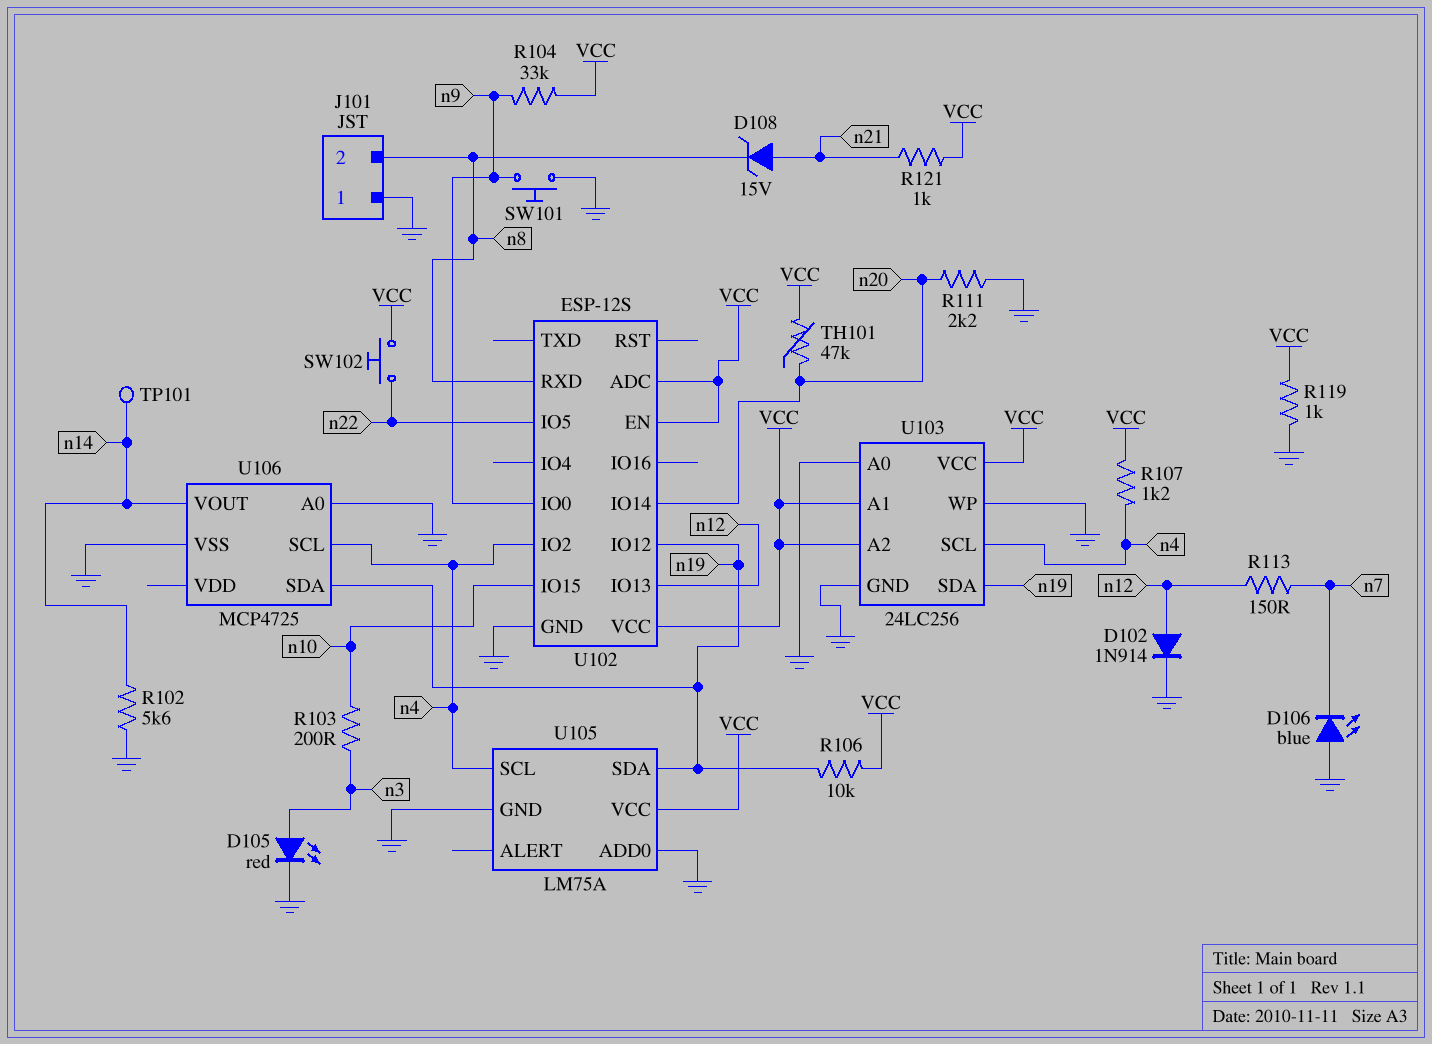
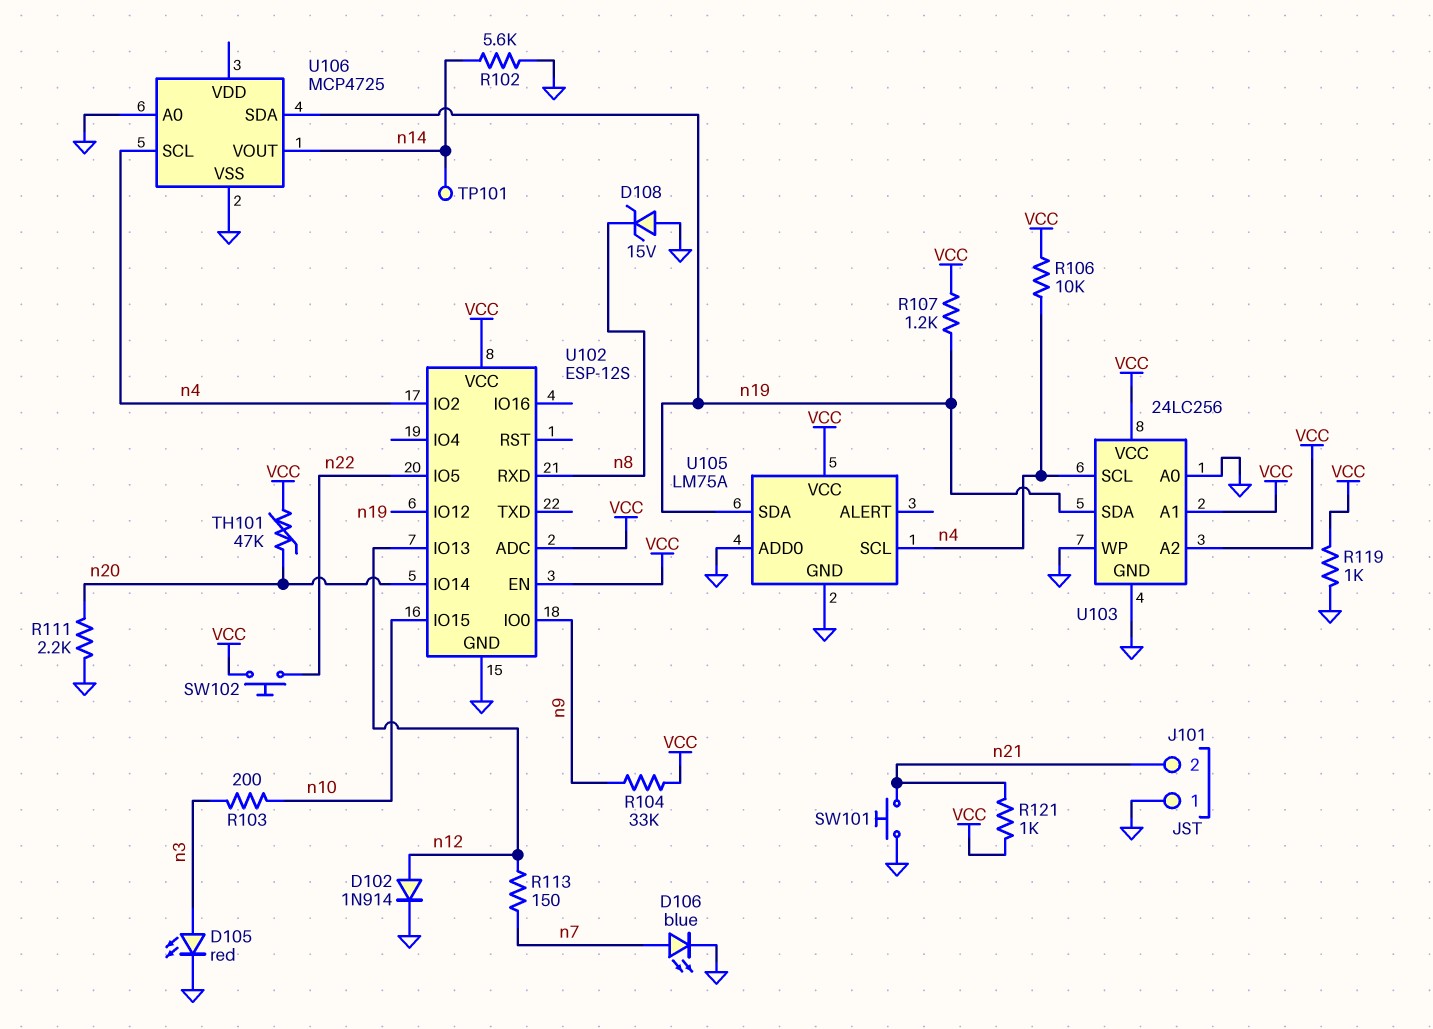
D106: LED blue (A GND, K n7) -> LED blue (A n7, K GND)
D108: zener 15V (A n21, K n8) -> zener 15V (A GND, K n8)
J101 pin 2: n8 -> n21
R106: 10k (VCC, n19) -> 10k (VCC, n4)
R107: 1.2k (VCC, n4) -> 1.2k (VCC, n19)
SW101: button (GND, n9) -> button (GND, n21)

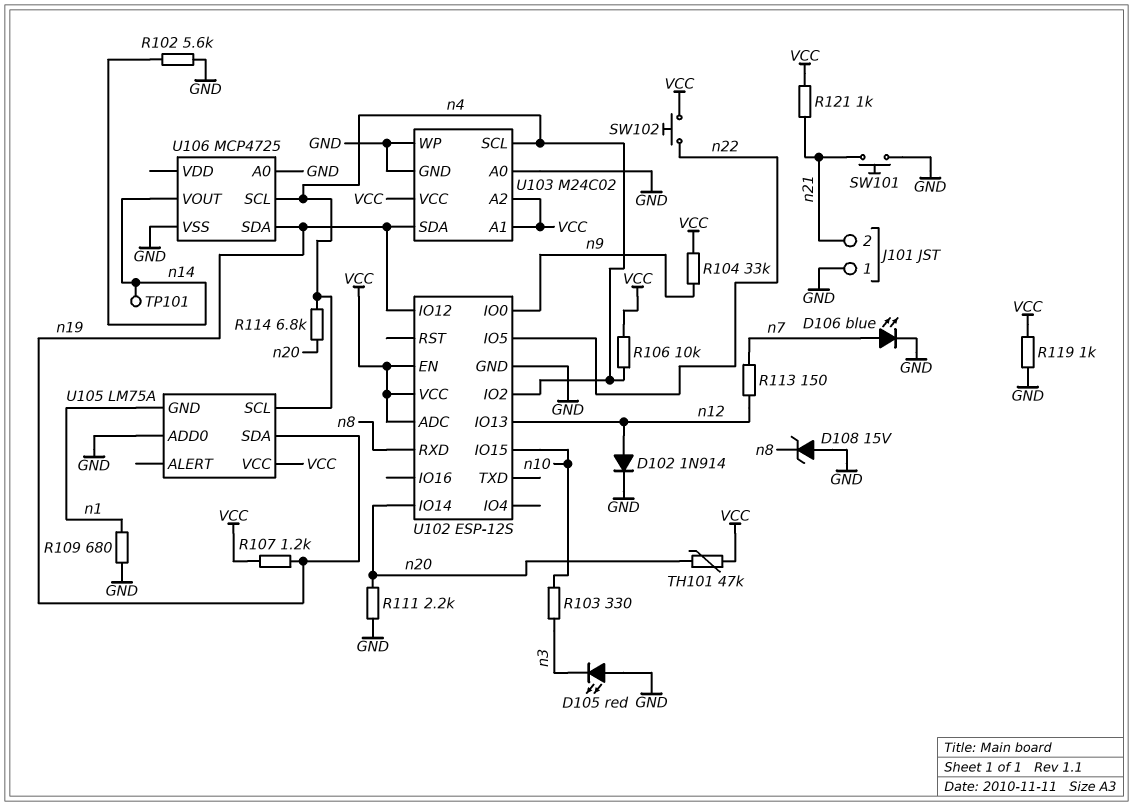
D105: LED red (A n3, K GND) -> LED red (A GND, K n3)
R103: 200 (n3, n10) -> 330 (n3, n10)
R109: none -> 680 (GND, n1)
R114: none -> 6.8k (n4, n20)
U103: 24LC256 -> M24C02
U105 pin GND: GND -> n1

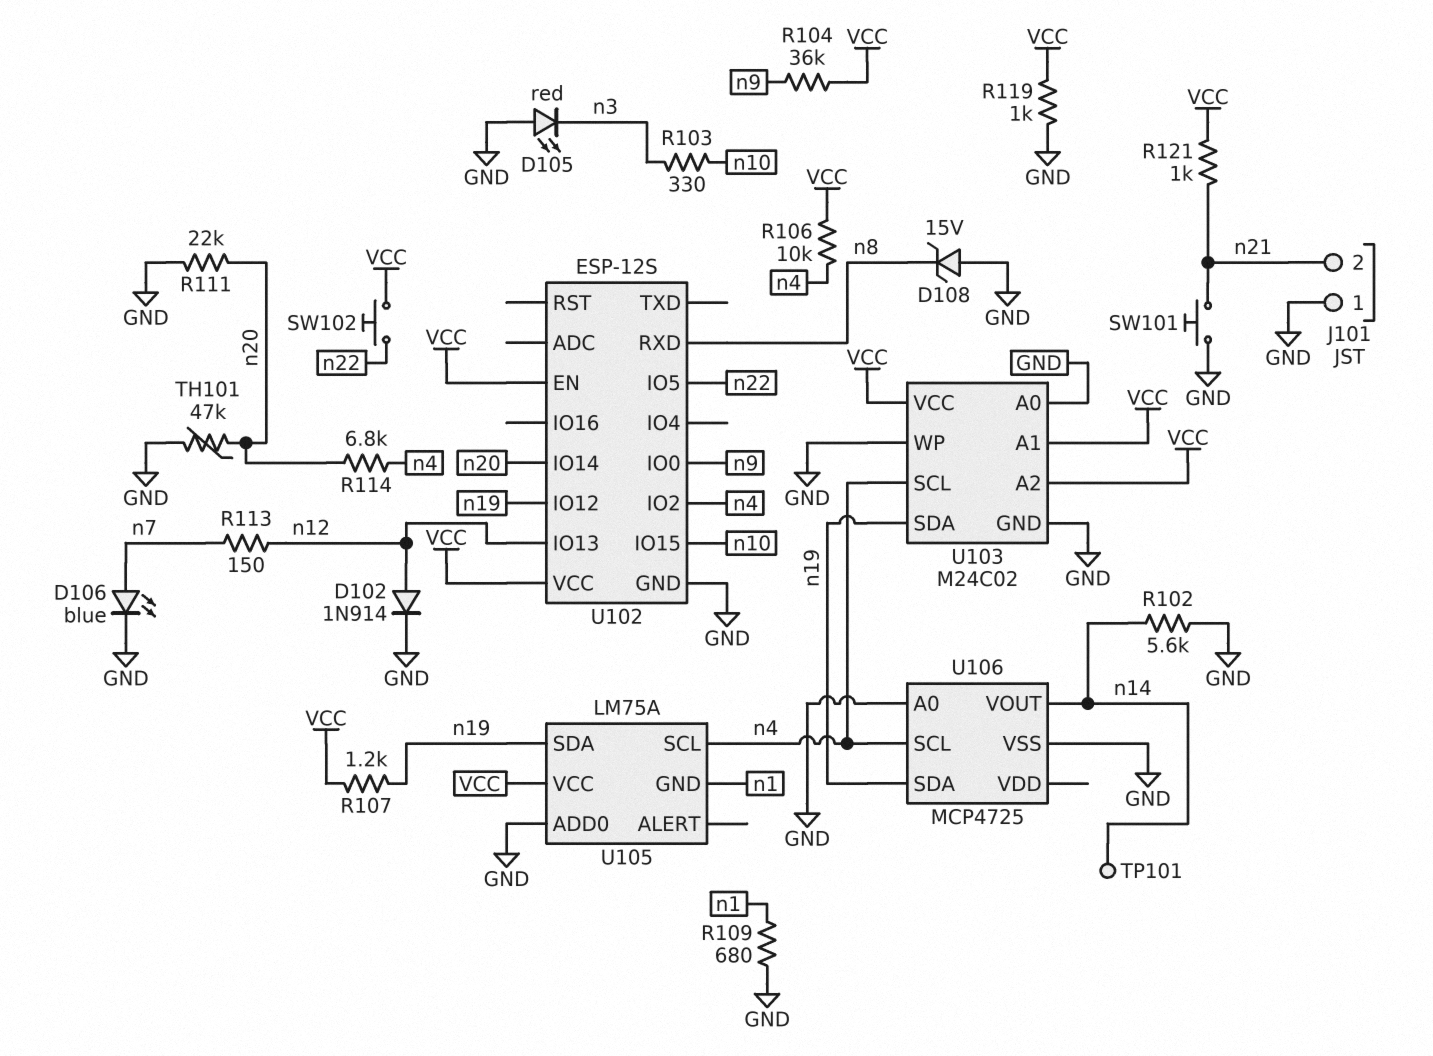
R104: 33k (VCC, n9) -> 36k (VCC, n9)
R111: 2.2k (GND, n20) -> 22k (GND, n20)
TH101: 47k (VCC, n20) -> 47k (GND, n20)
U102 pin ADC: VCC -> none

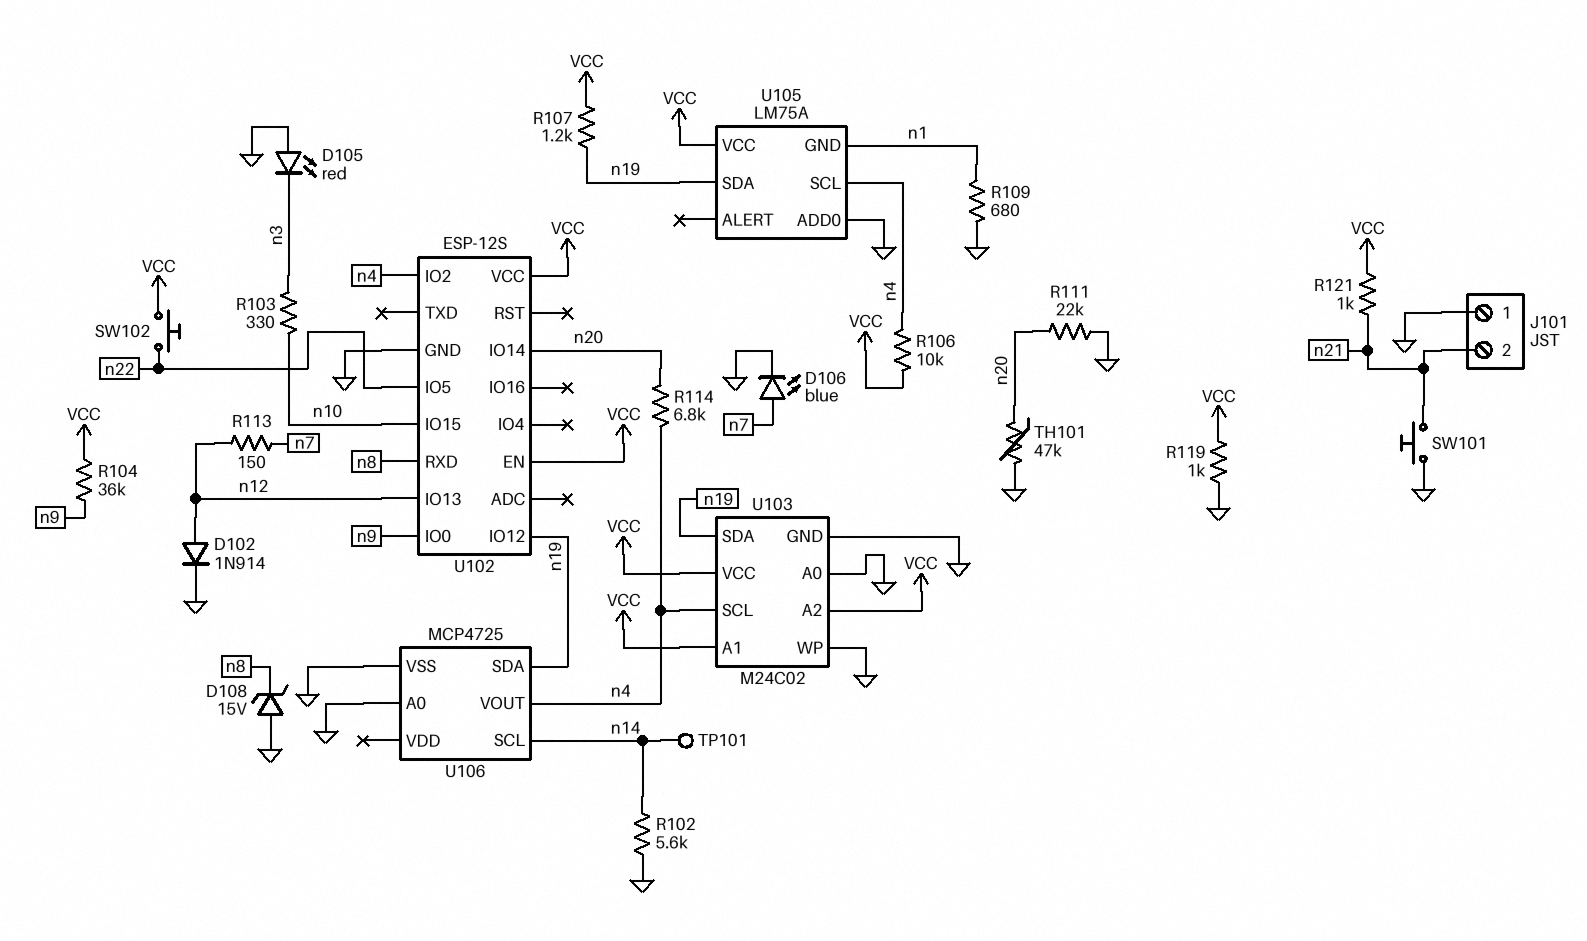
U106 pin SCL: n4 -> n14
U106 pin VOUT: n14 -> n4

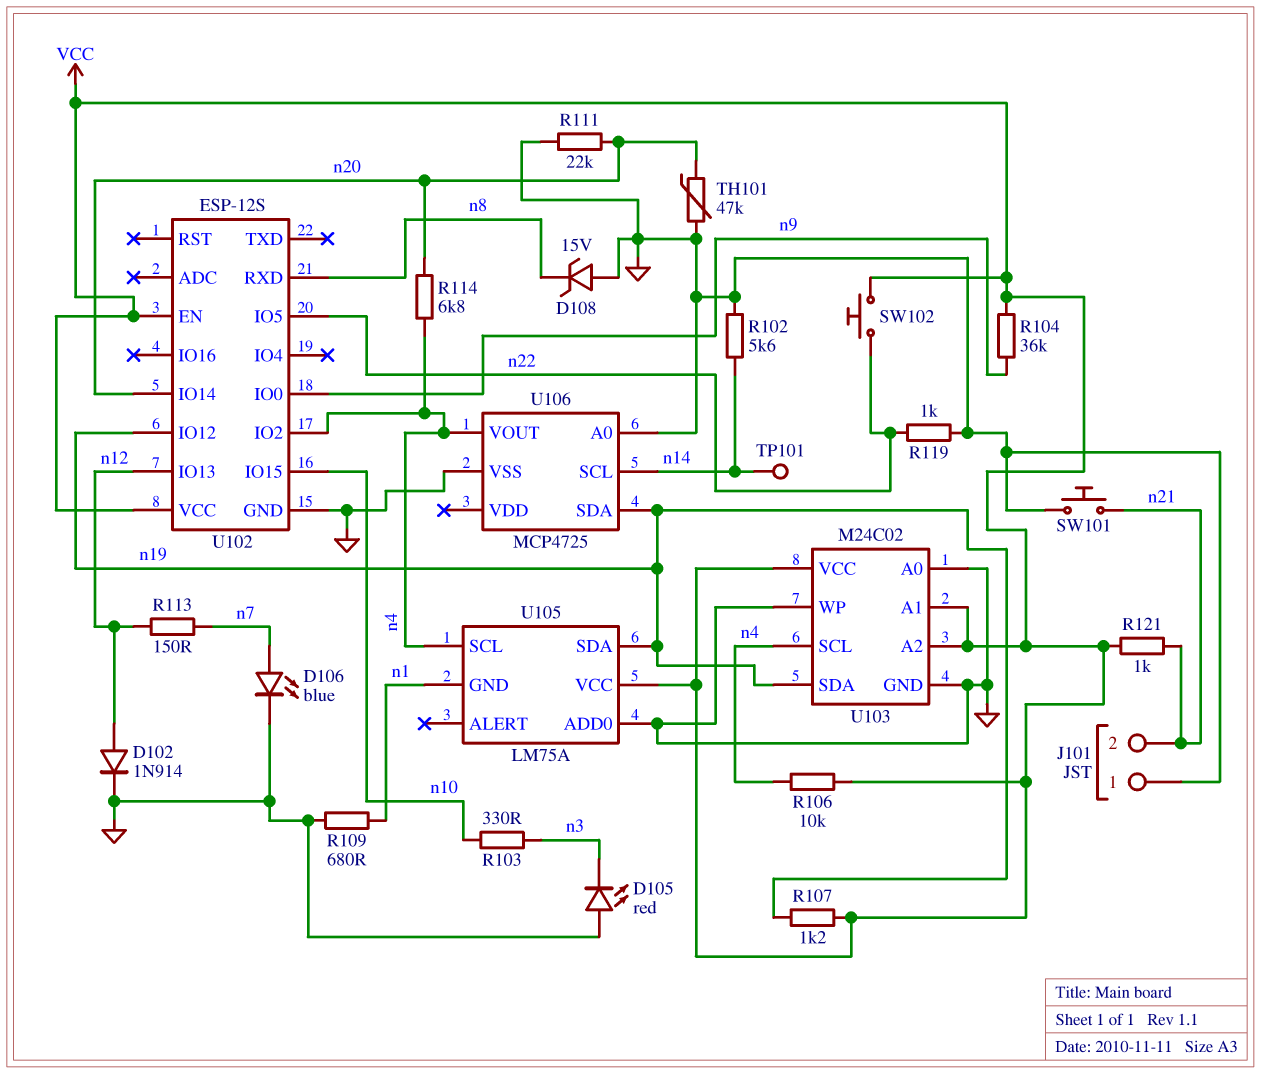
R119: 1k (GND, VCC) -> 1k (GND, n22)

